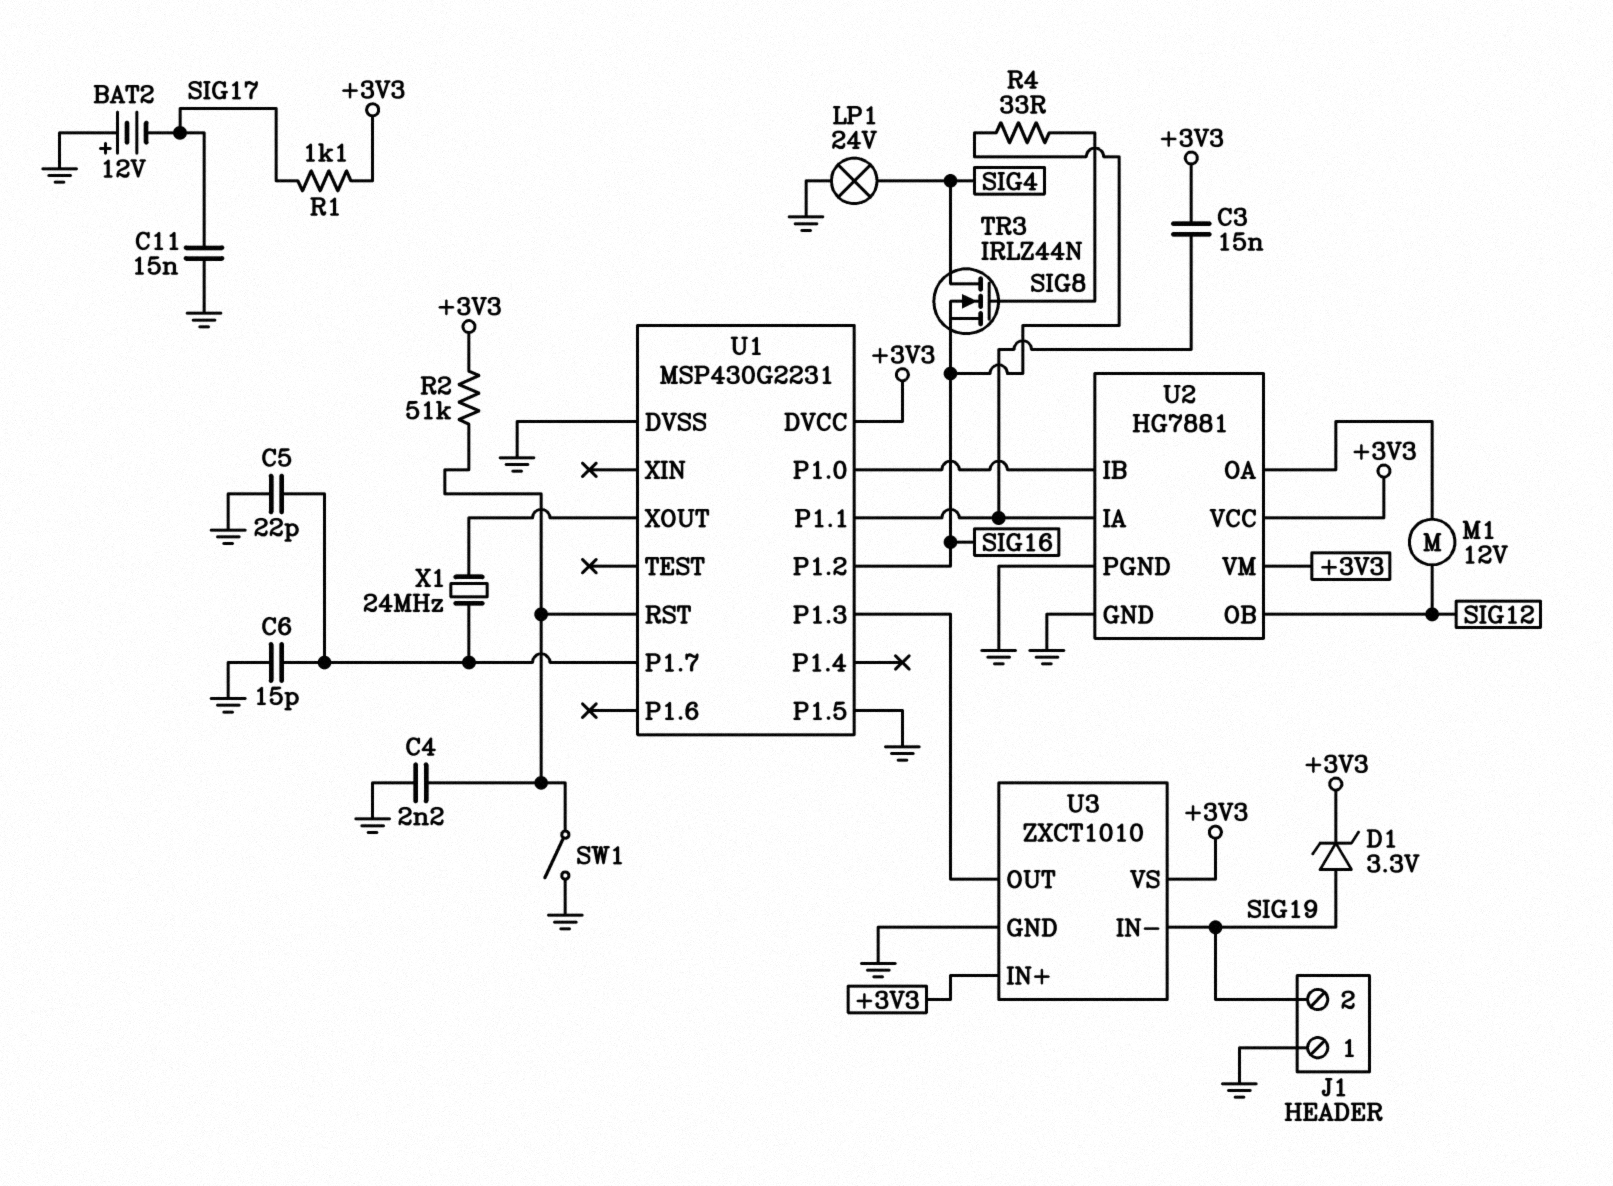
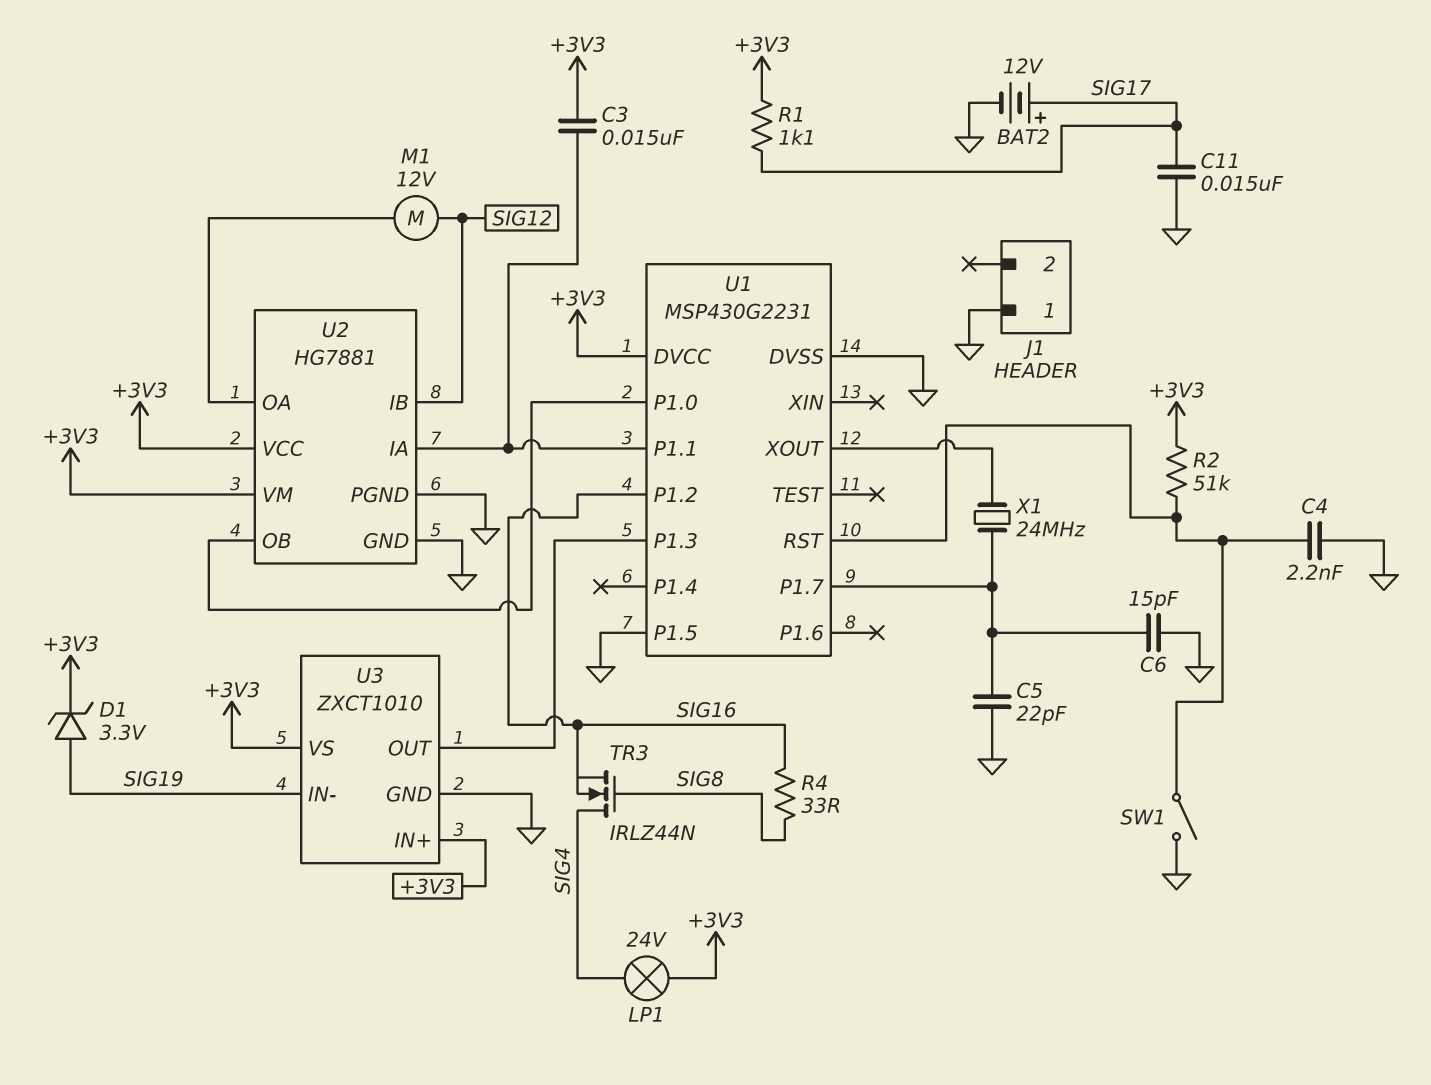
BAT2: 12V (plus GND, minus SIG17) -> 12V (plus SIG17, minus GND)
J1 pin 2: SIG19 -> none
LP1: lamp 24V (GND, SIG4) -> lamp 24V (+3V3, SIG4)
U2 pin IB: U1/P1.0 -> SIG12
U2 pin OB: SIG12 -> U1/P1.0

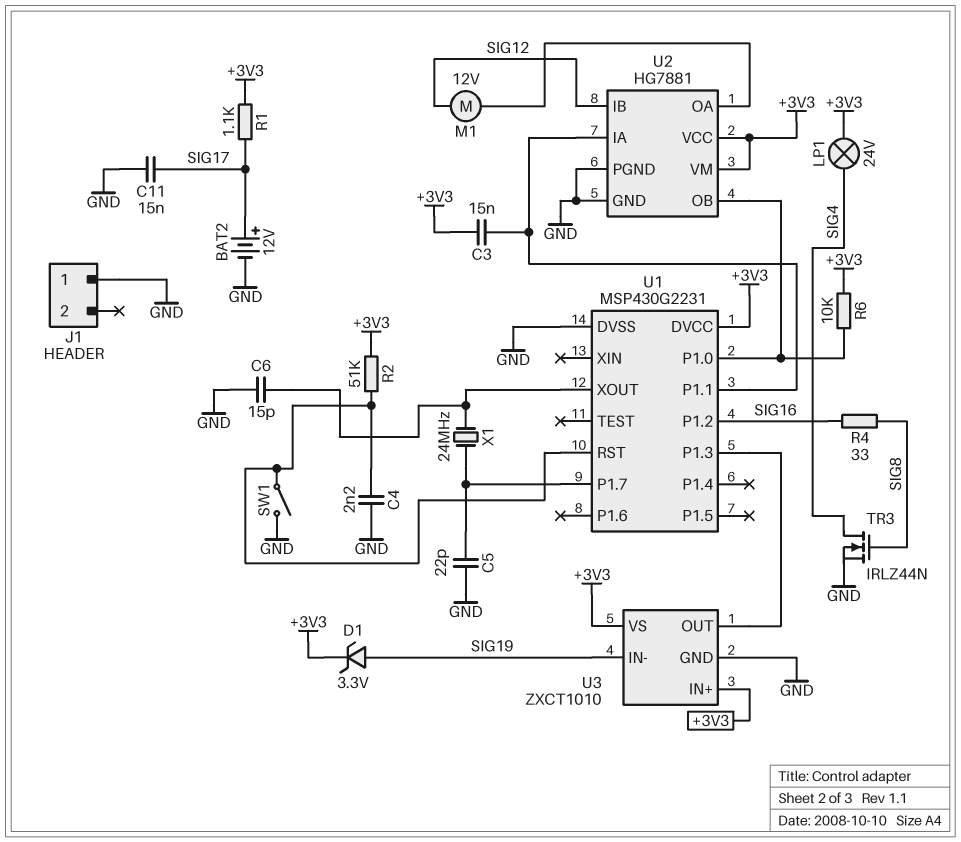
C6: 15pF (GND, U1/P1.7) -> 15pF (GND, U1/XOUT)
R6: none -> 10k (+3V3, U1/P1.0)
TR3: NMOS IRLZ44N (G SIG8, D SIG4, S SIG16) -> NMOS IRLZ44N (G SIG8, D SIG4, S GND)
U1 pin P1.5: GND -> none

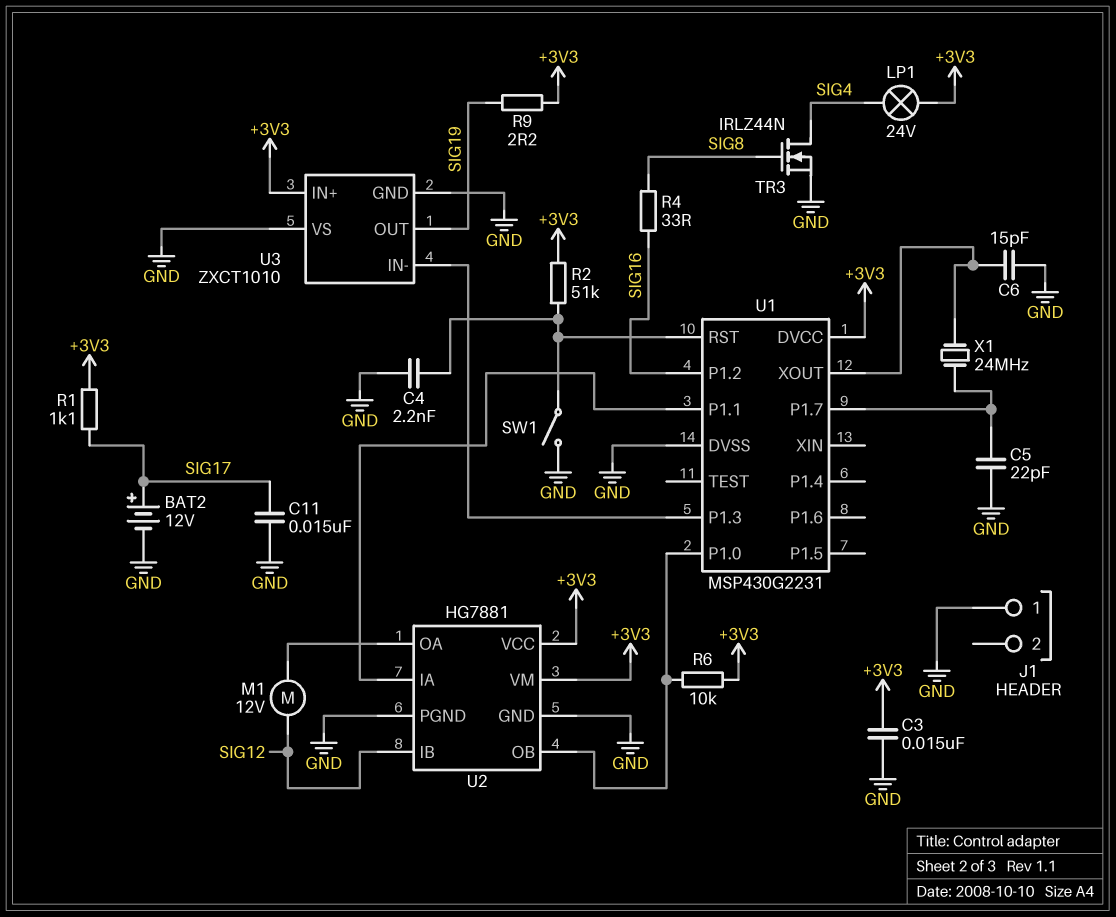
C3: 15nF (+3V3, U1/P1.1) -> 15nF (+3V3, GND)
D1: zener 3.3V (A SIG19, K +3V3) -> none
R9: none -> 2.2 (+3V3, SIG19)
U3 pin IN-: SIG19 -> U1/P1.3
U3 pin OUT: U1/P1.3 -> SIG19
U3 pin VS: +3V3 -> GND

